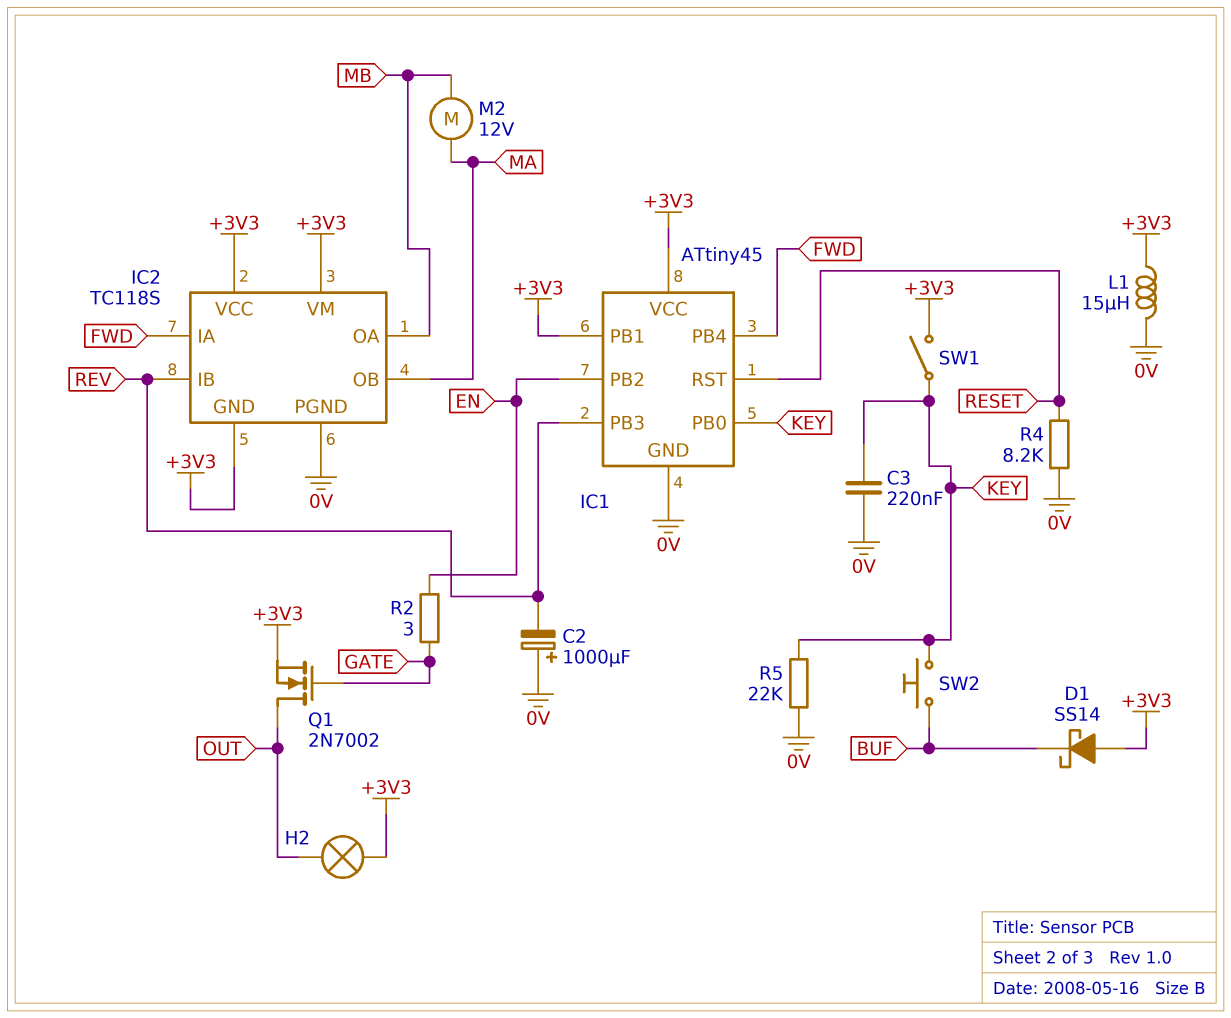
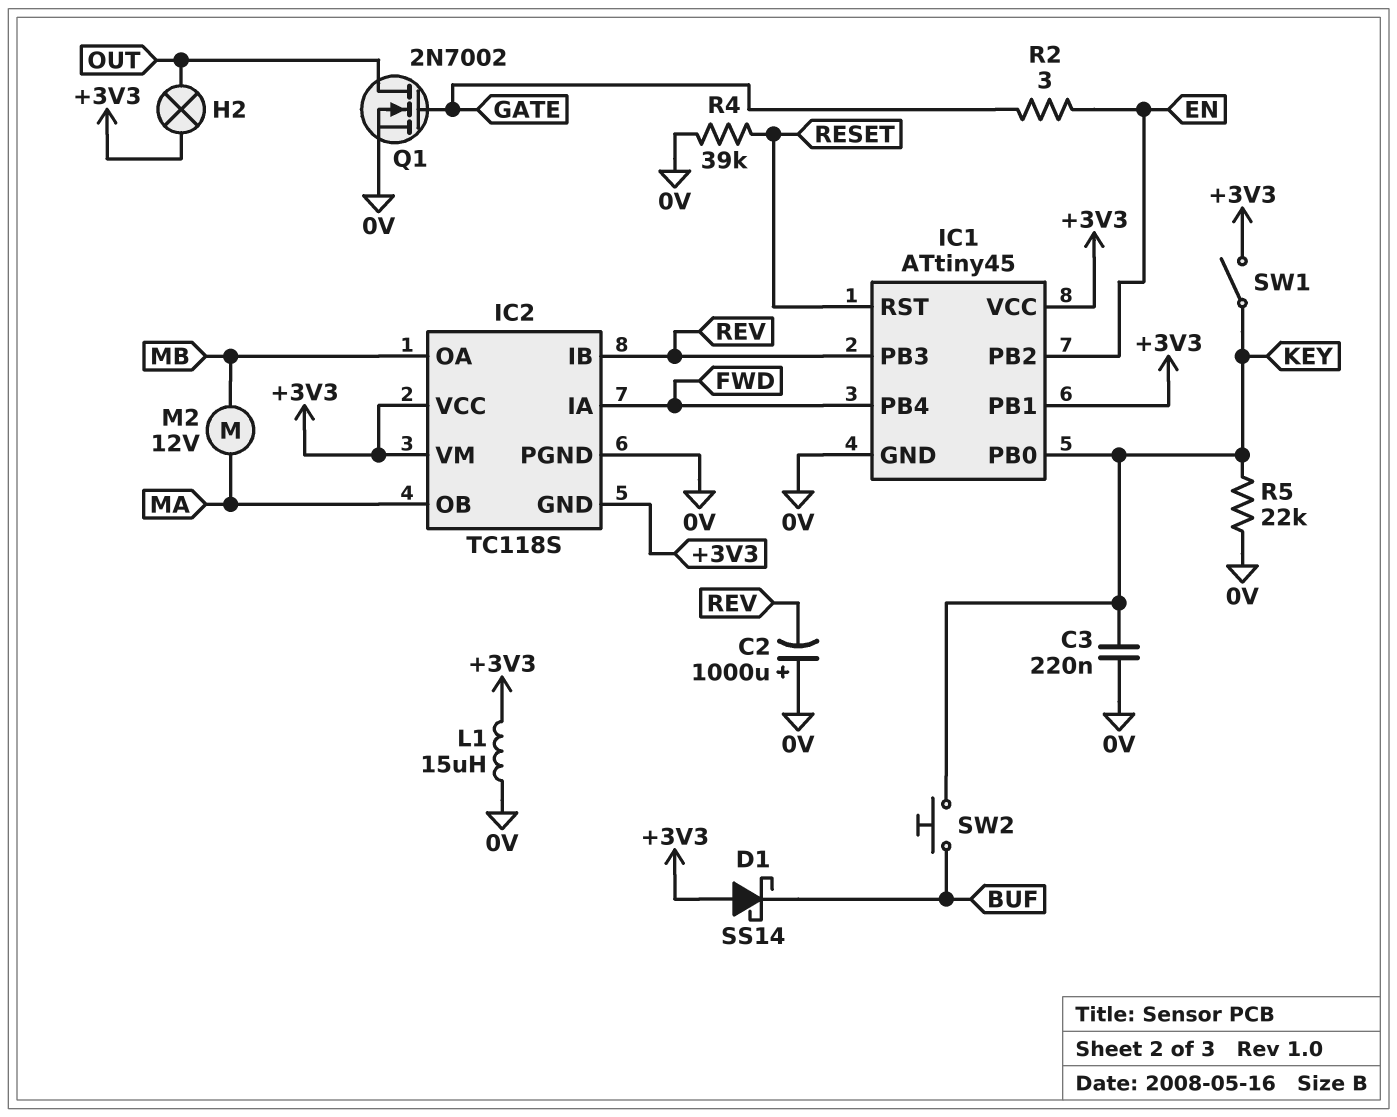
Q1: NMOS 2N7002 (G GATE, D OUT, S +3V3) -> NMOS 2N7002 (G GATE, D OUT, S 0V)
R4: 8.2k (0V, RESET) -> 39k (0V, RESET)

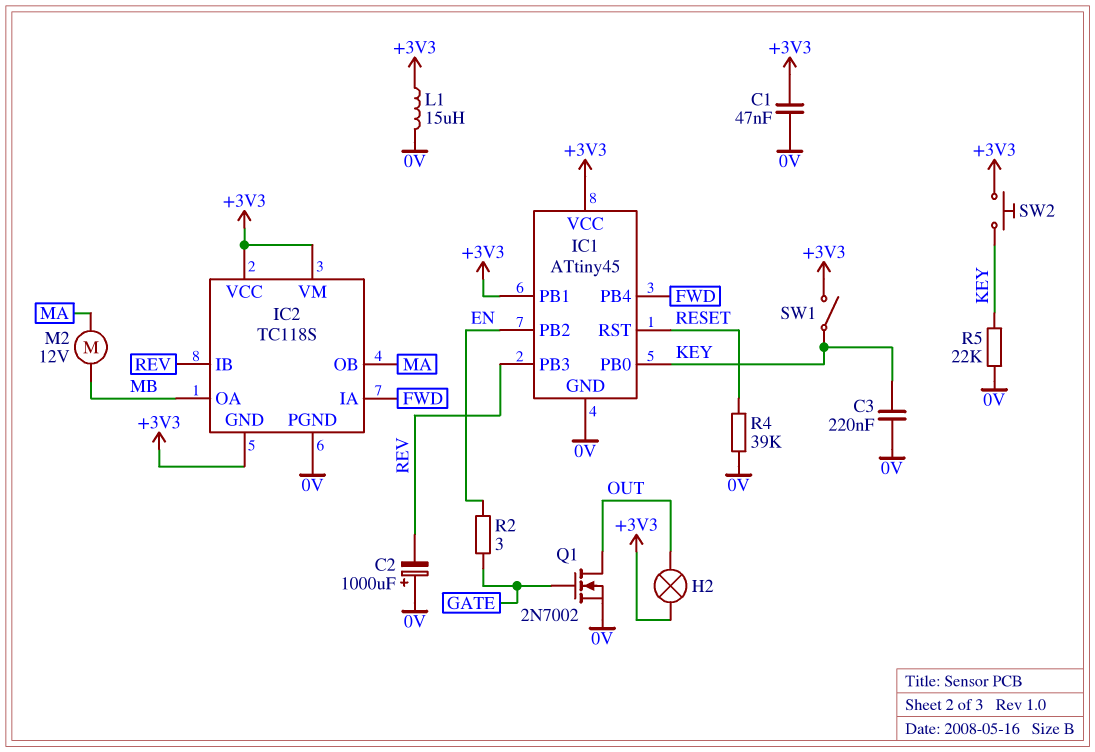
C1: none -> 47nF (+3V3, 0V)
D1: schottky SS14 (A +3V3, K BUF) -> none
SW2: button (BUF, KEY) -> button (+3V3, KEY)

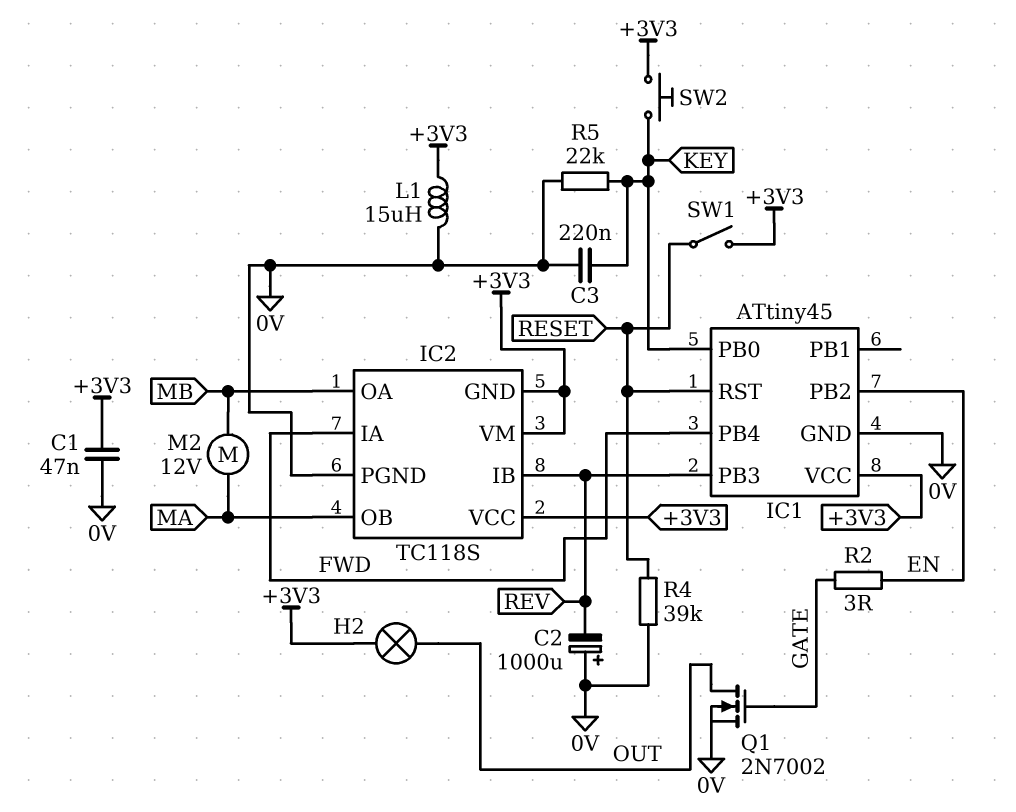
IC1 pin PB1: +3V3 -> none
SW1: switch (+3V3, KEY) -> switch (+3V3, RESET)

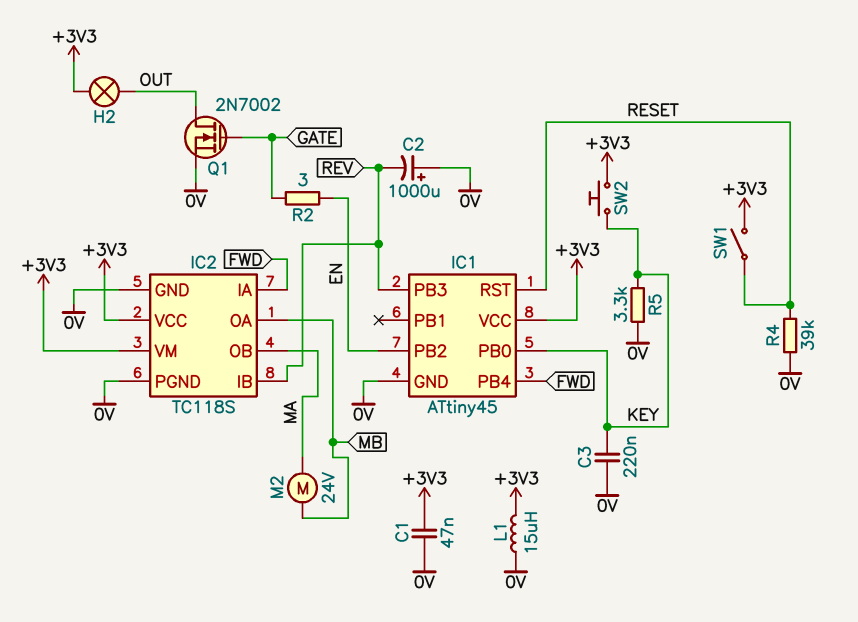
IC2 pin GND: +3V3 -> 0V
M2: motor 12V (MA, MB) -> motor 24V (MA, MB)
R5: 22k (0V, KEY) -> 3.3k (0V, KEY)

